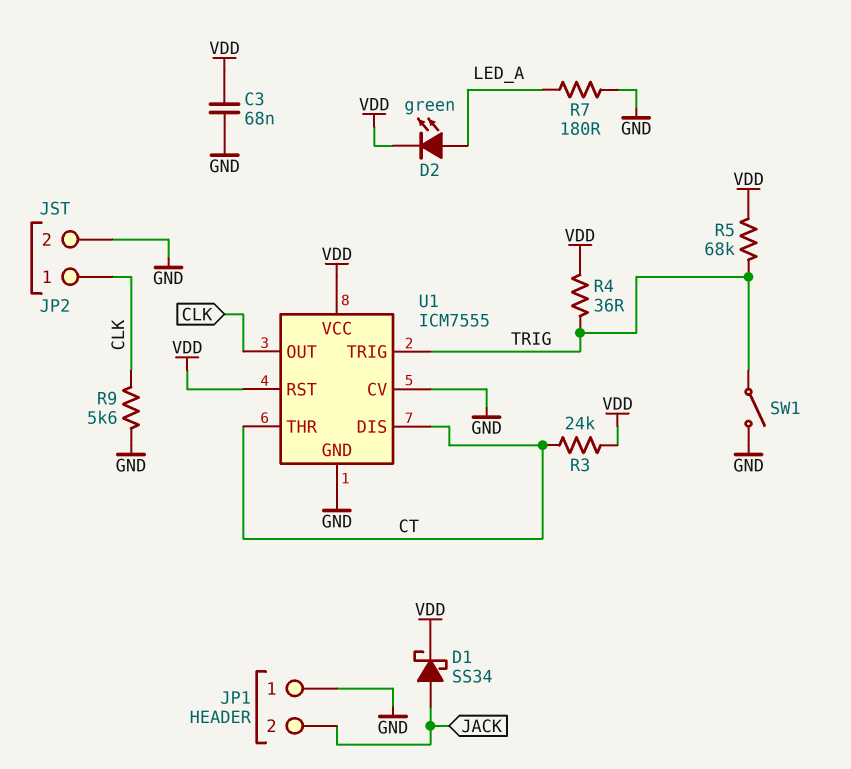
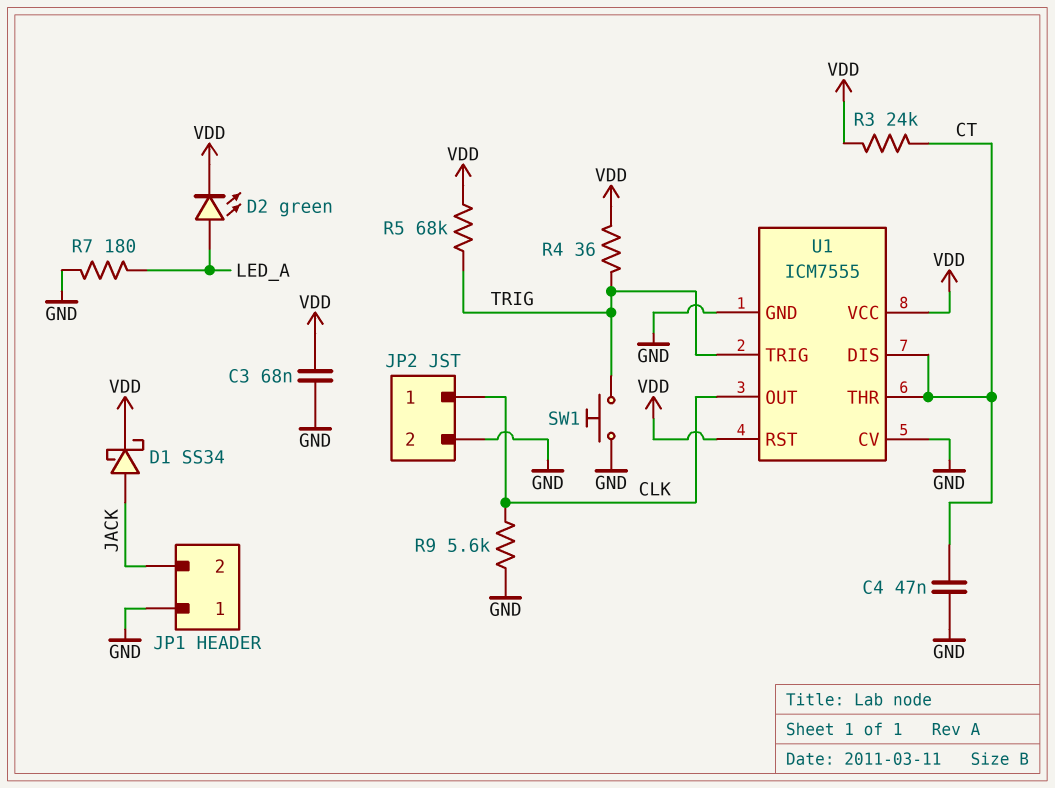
C4: none -> 47nF (CT, GND)
SW1: switch (GND, TRIG) -> button (GND, TRIG)

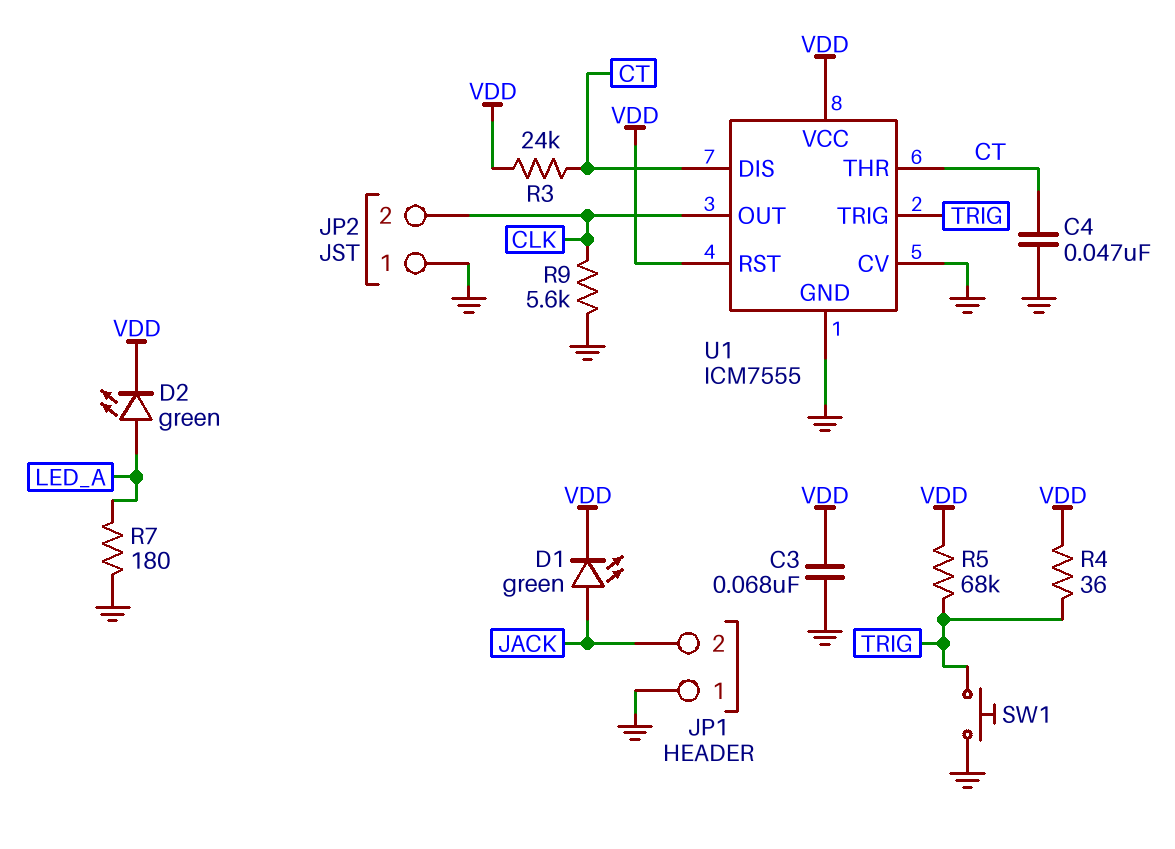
D1: schottky SS34 (A JACK, K VDD) -> LED green (A JACK, K VDD)
JP2 pin 1: CLK -> GND
JP2 pin 2: GND -> CLK

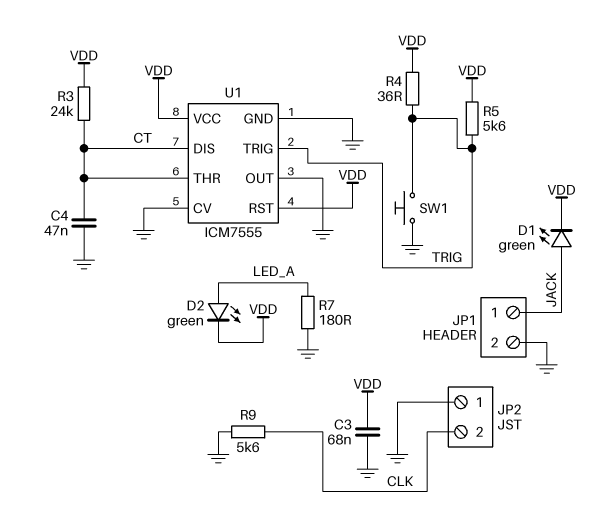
JP1 pin 1: GND -> JACK
JP1 pin 2: JACK -> GND
R5: 68k (TRIG, VDD) -> 5.6k (TRIG, VDD)
U1 pin OUT: CLK -> GND

